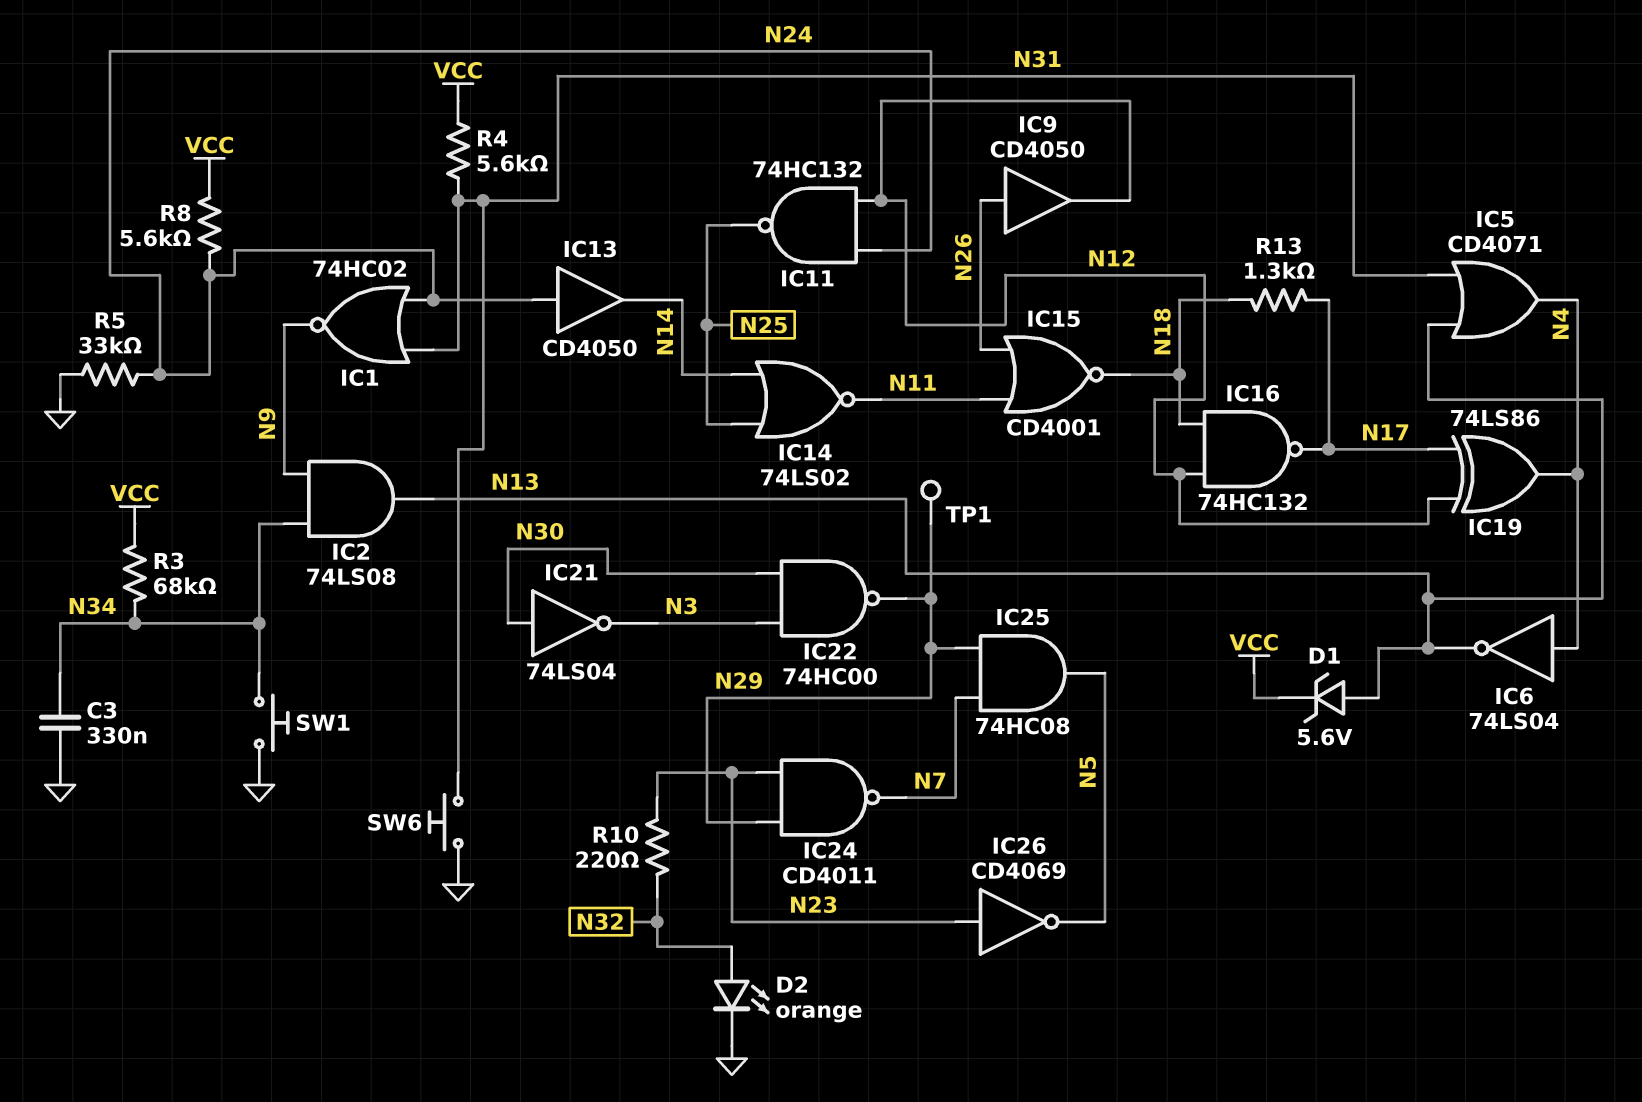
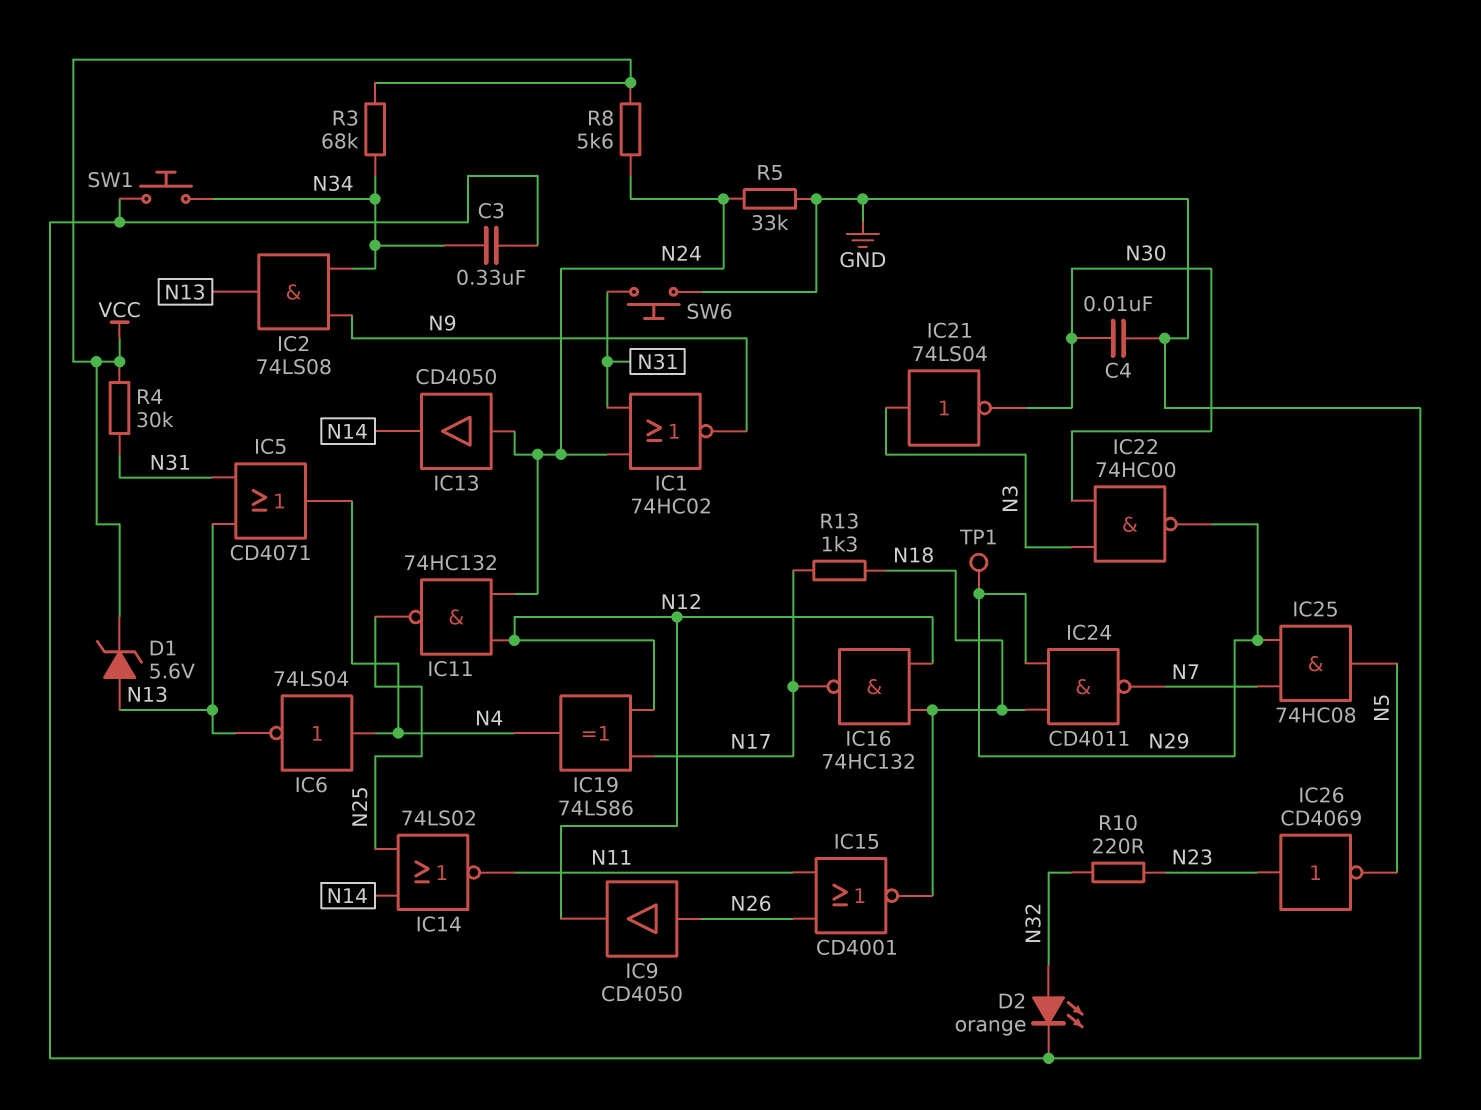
C4: none -> 10nF (GND, N30)
IC21: NOT 74LS04 (in N30, out N3) -> NOT 74LS04 (in N3, out N30)
IC24: NAND CD4011 (in N23, in N29, out N7) -> NAND CD4011 (in N18, in N29, out N7)
R4: 5.6k (N31, VCC) -> 30k (N31, VCC)

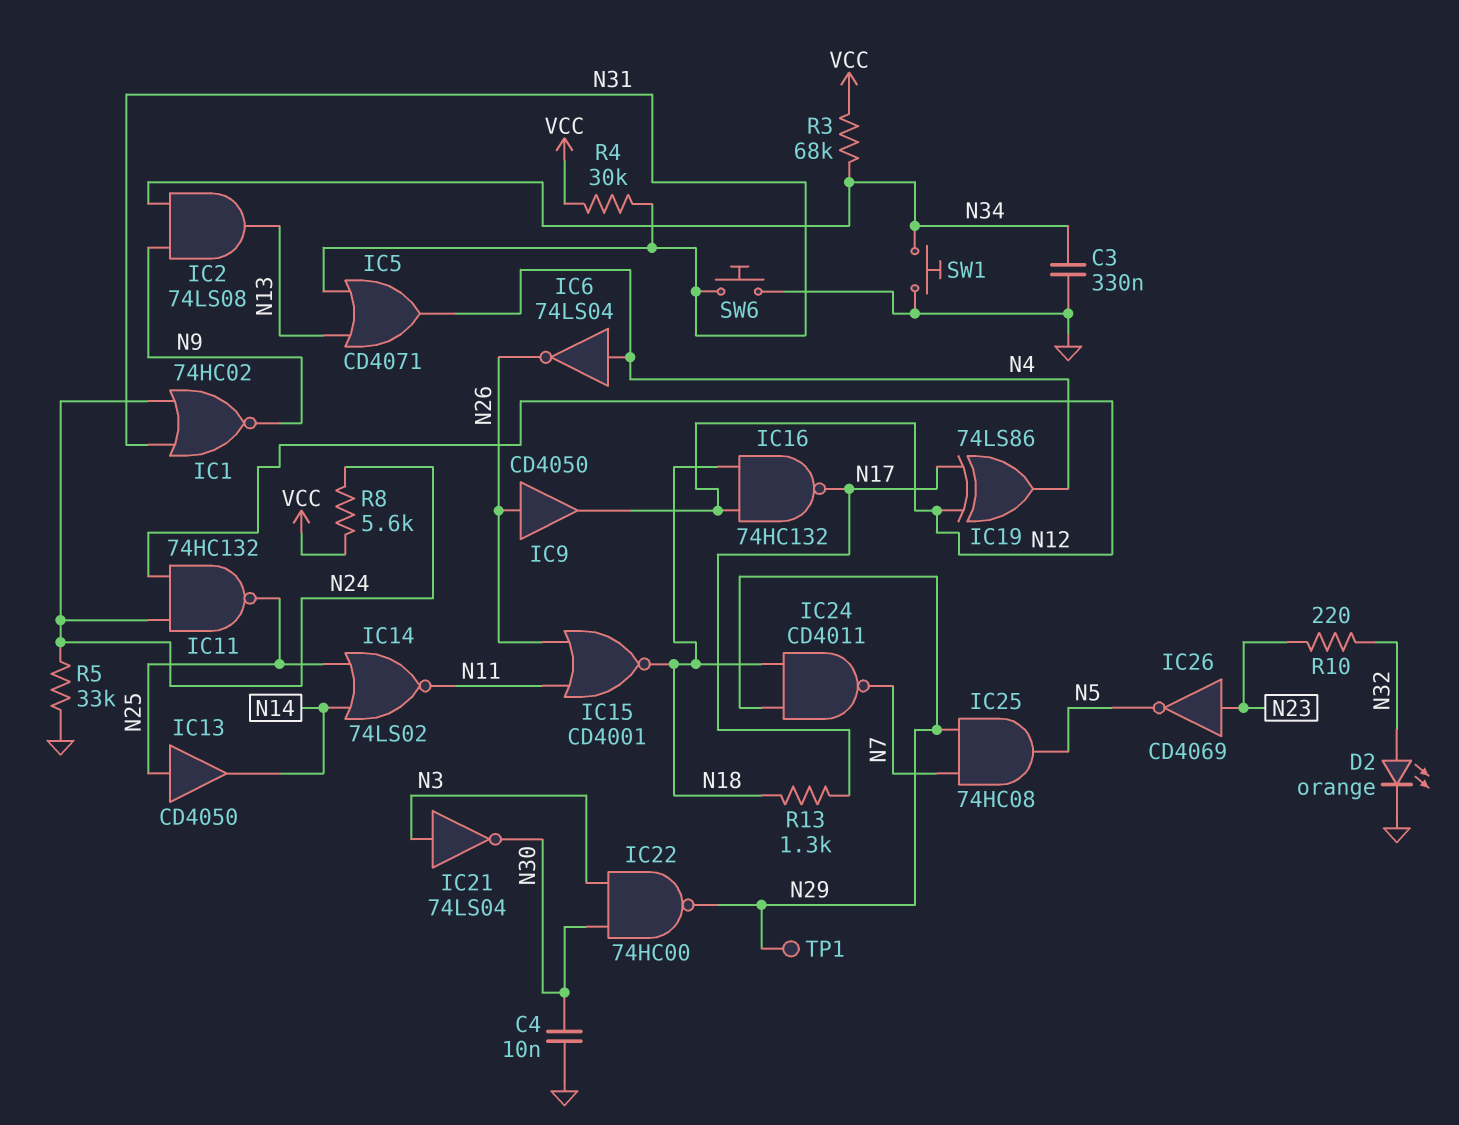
D1: zener 5.6V (A N13, K VCC) -> none
IC6: NOT 74LS04 (in N4, out N13) -> NOT 74LS04 (in N4, out N26)
IC13: buffer CD4050 (in N24, out N14) -> buffer CD4050 (in N25, out N14)

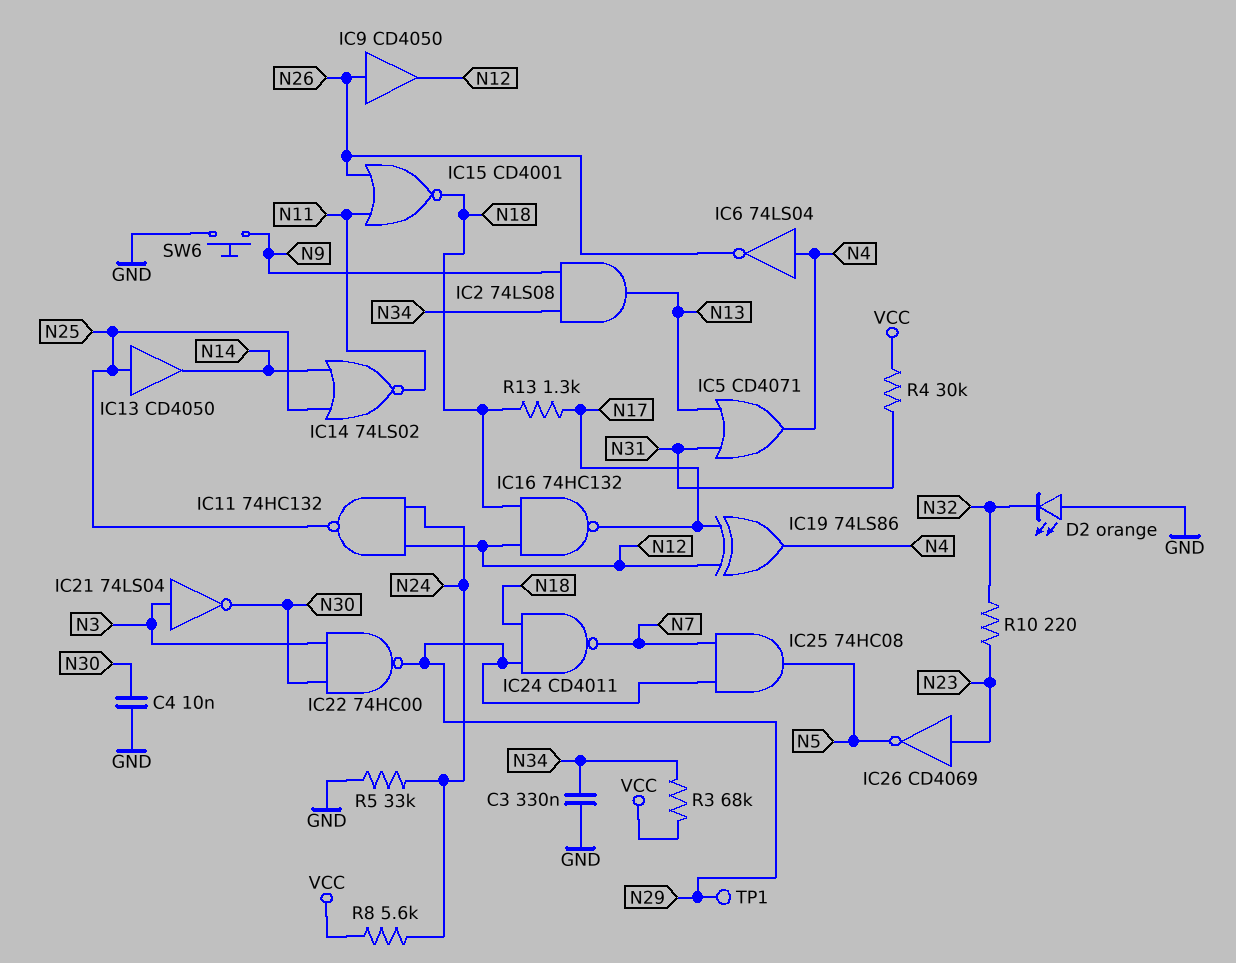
D2: LED orange (A N32, K GND) -> LED orange (A GND, K N32)
IC1: NOR 74HC02 (in N24, in N31, out N9) -> none
SW1: button (GND, N34) -> none
SW6: button (GND, N31) -> button (GND, N9)

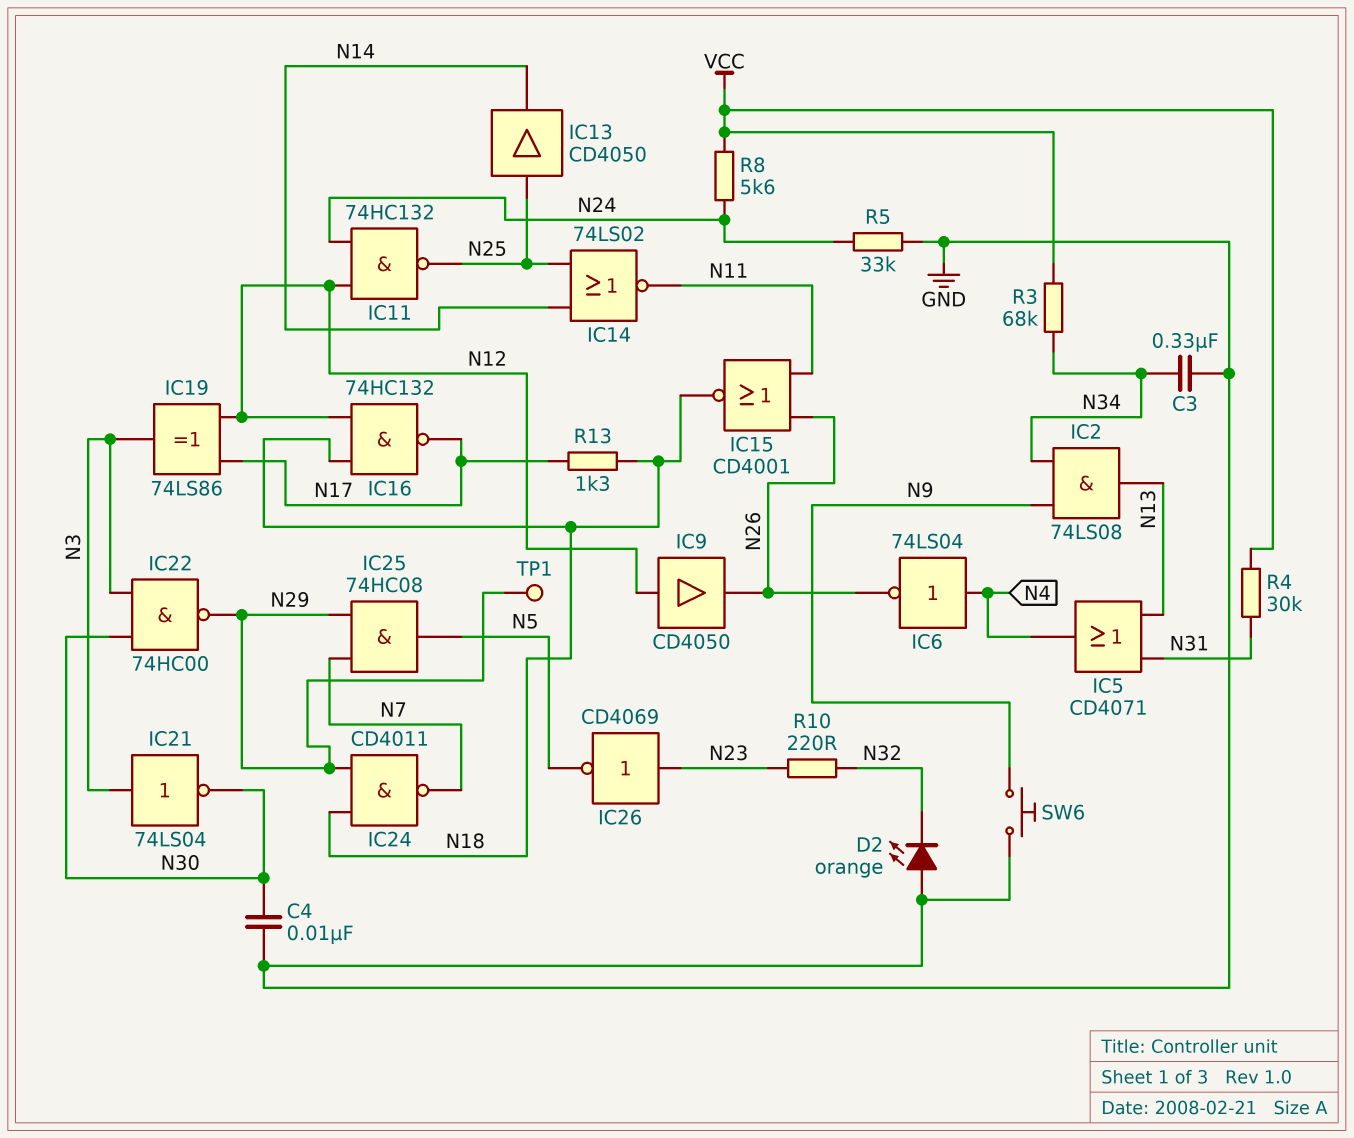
IC9: buffer CD4050 (in N26, out N12) -> buffer CD4050 (in N12, out N26)
IC19: XOR 74LS86 (in N12, in N17, out N4) -> XOR 74LS86 (in N12, in N17, out N3)

